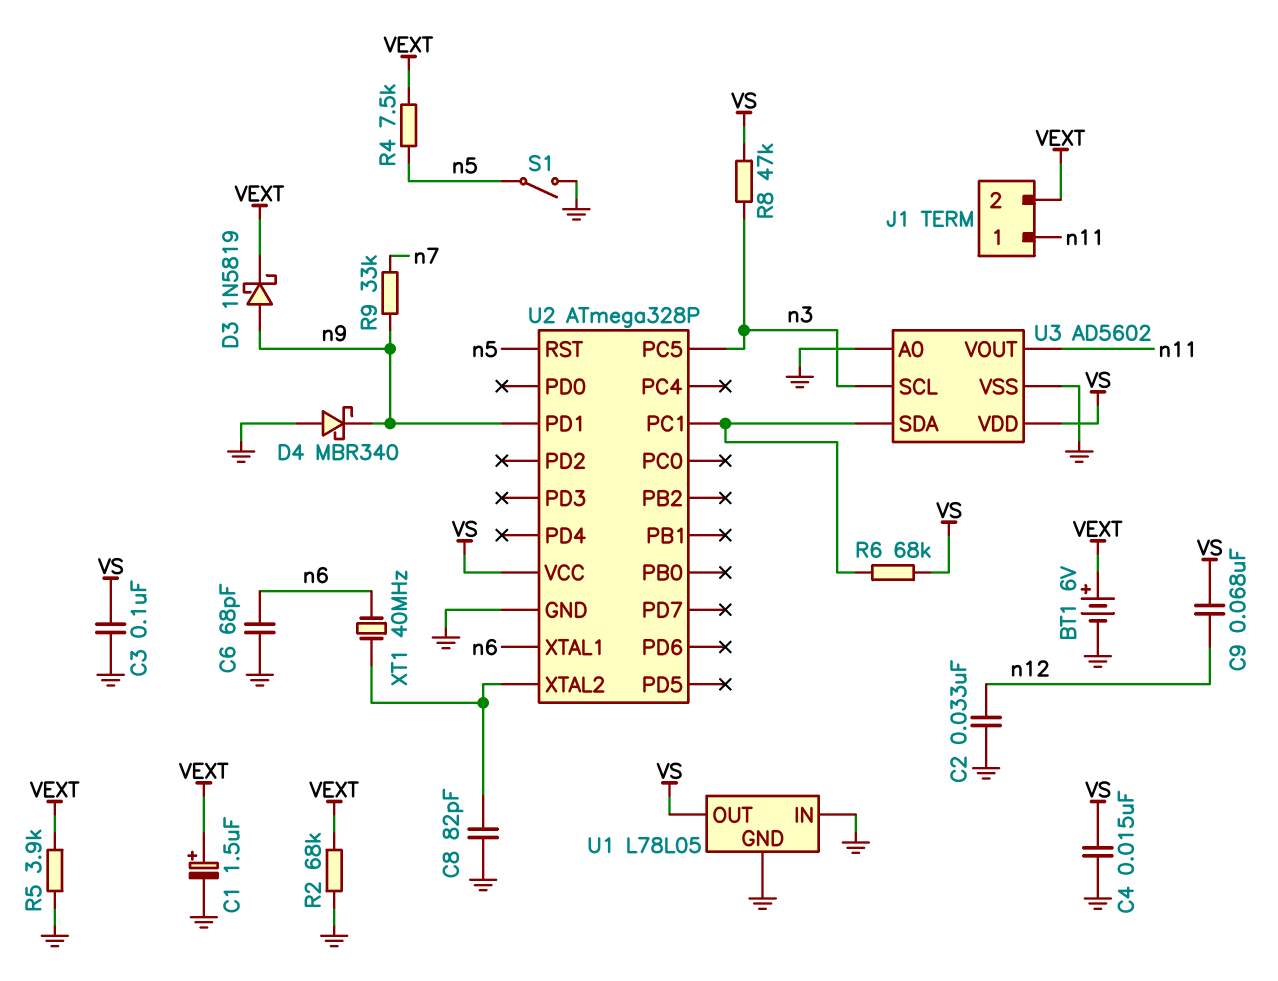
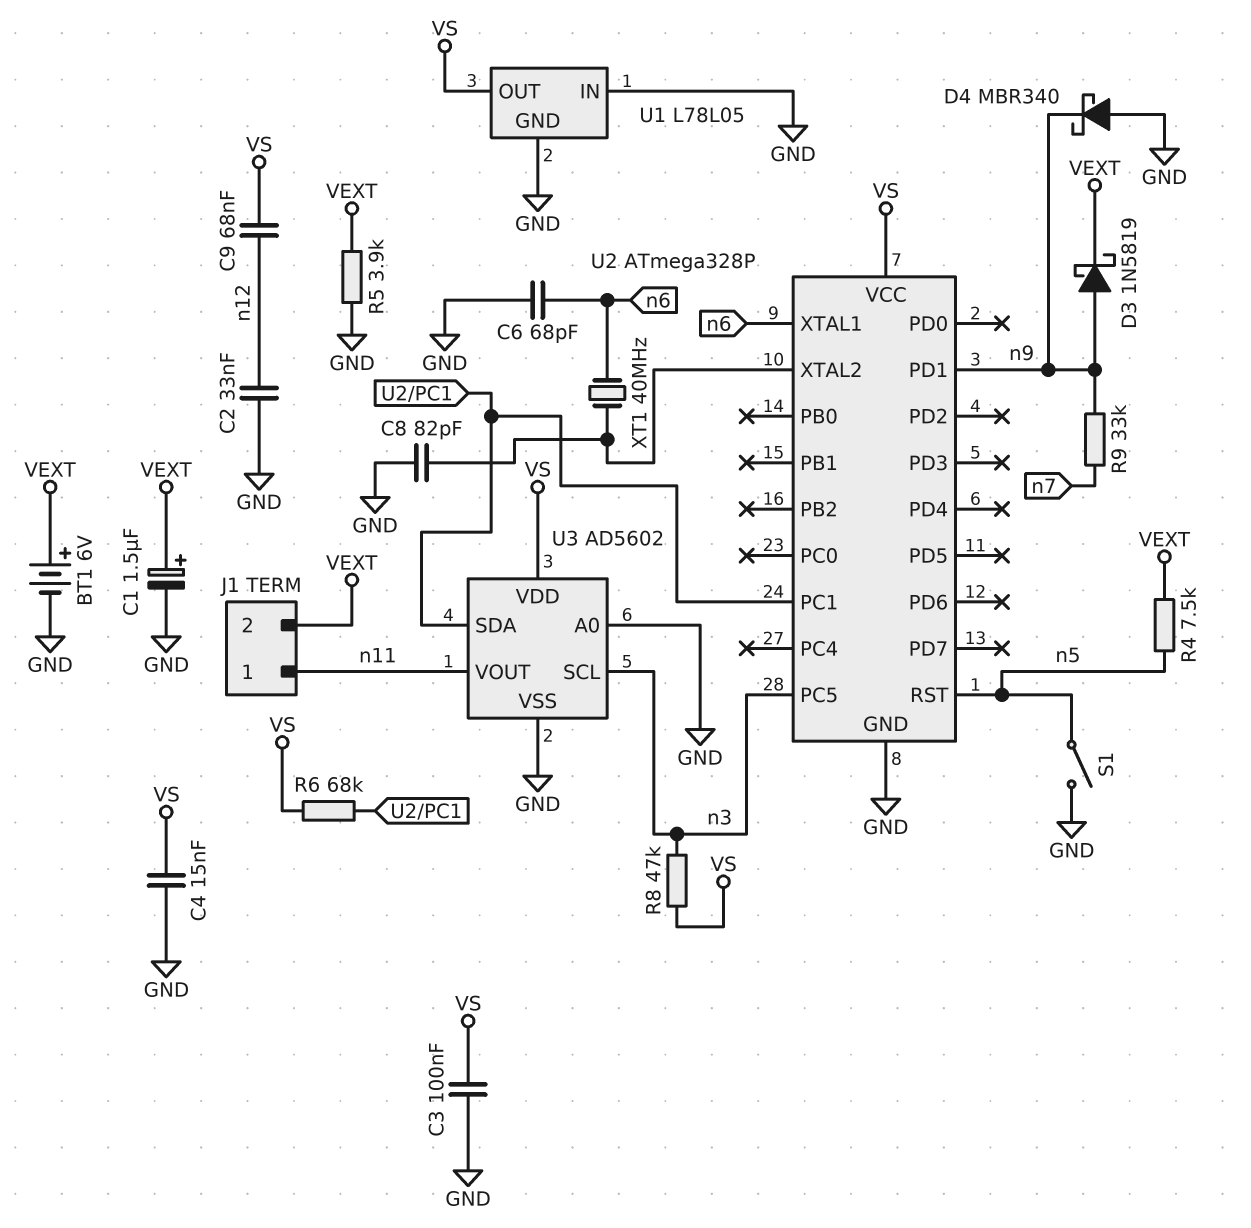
R2: 68k (GND, VEXT) -> none

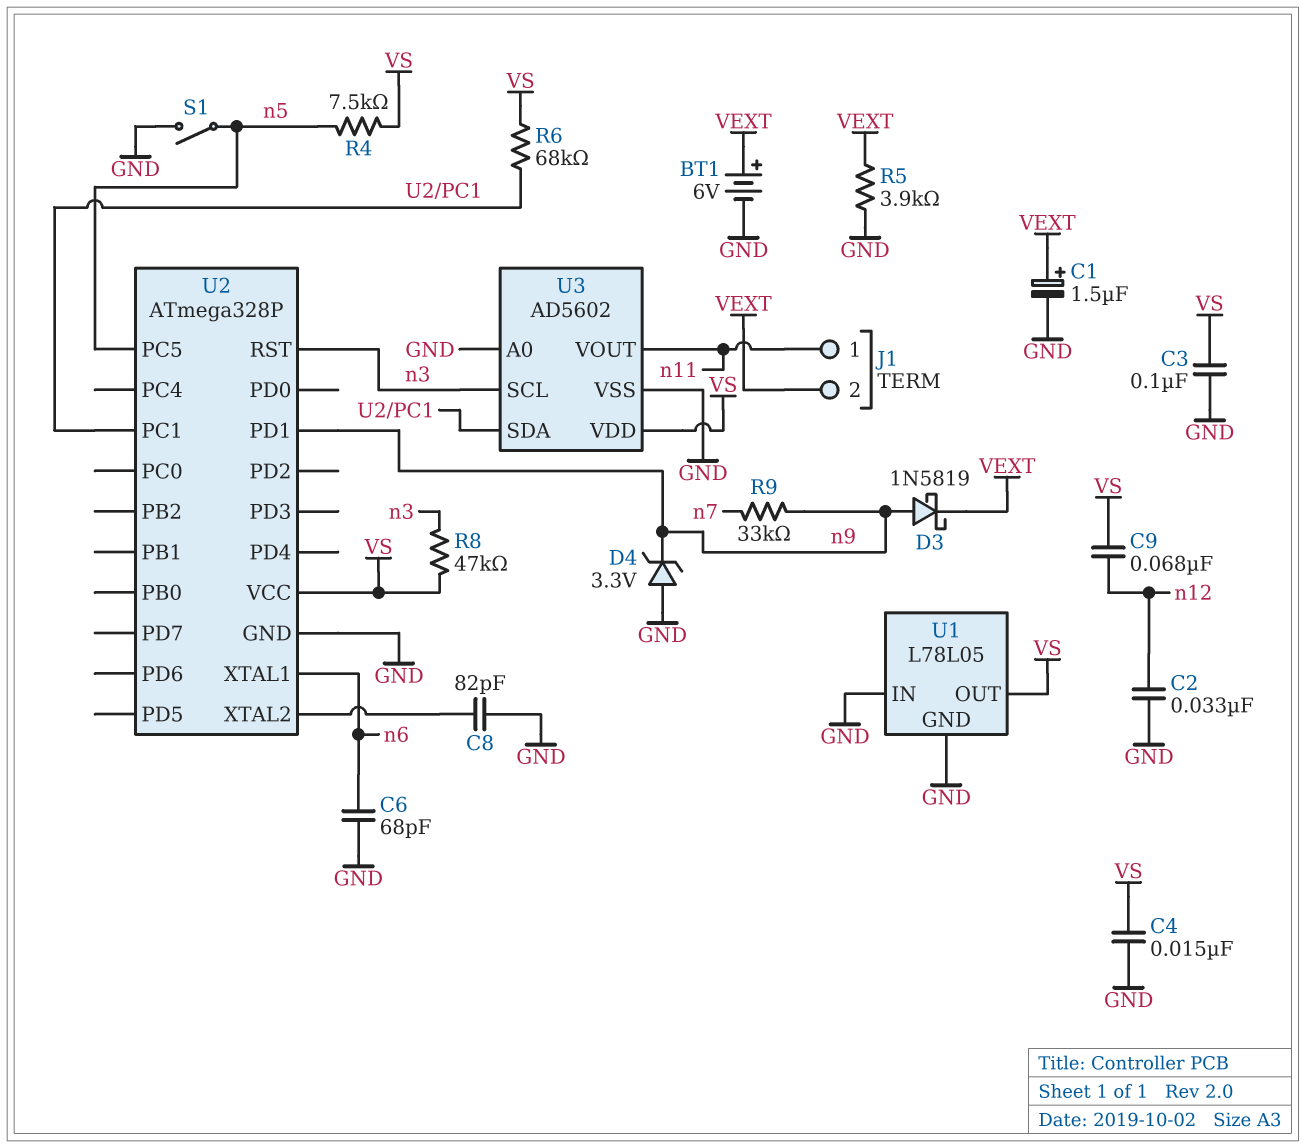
D4: schottky MBR340 (A GND, K n9) -> zener 3.3V (A GND, K n9)
R4: 7.5k (VEXT, n5) -> 7.5k (VS, n5)
U2 pin PC5: n3 -> n5
U2 pin RST: n5 -> n3
XT1: 40MHz (U2/XTAL2, n6) -> none

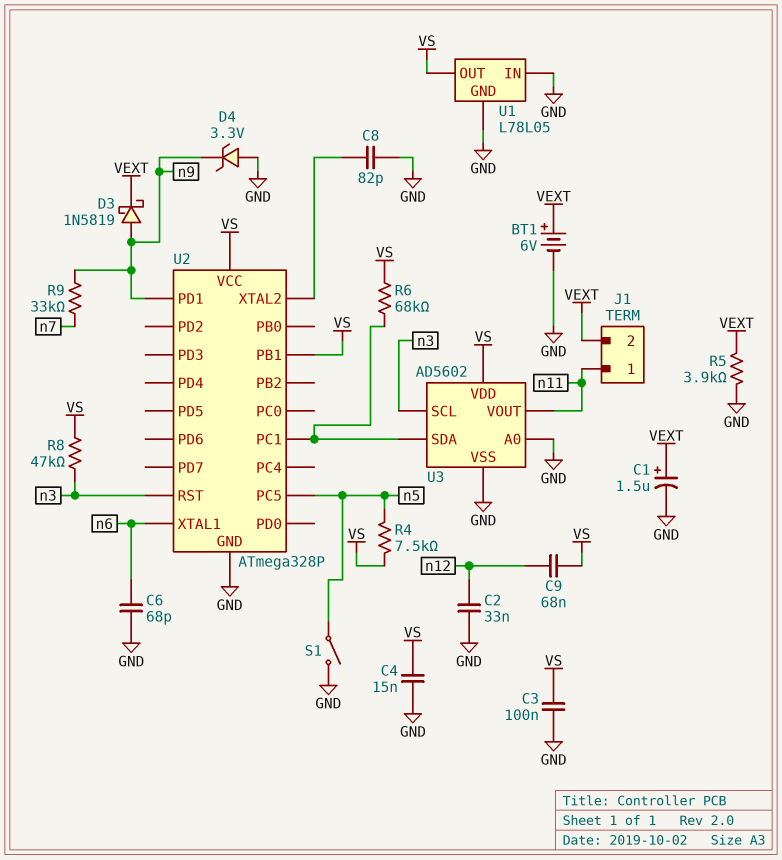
U2 pin PB1: none -> VS

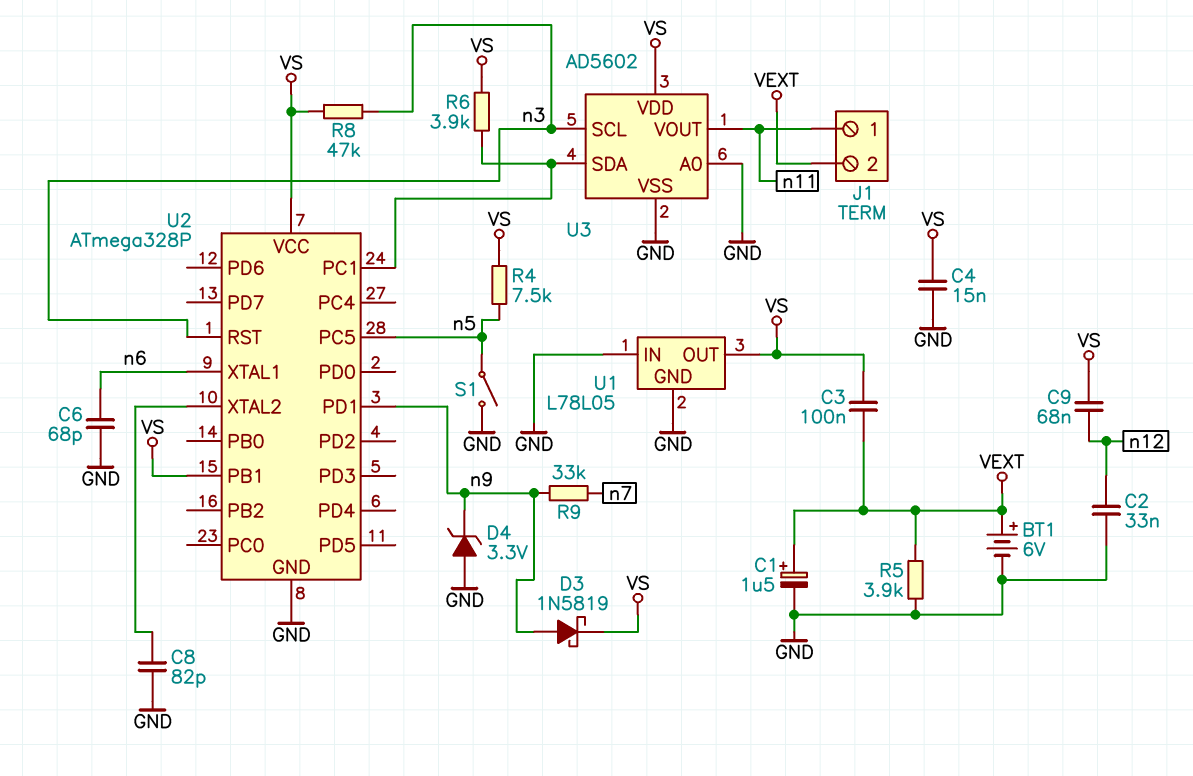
C3: 100nF (GND, VS) -> 100nF (VEXT, VS)
D3: schottky 1N5819 (A n9, K VEXT) -> schottky 1N5819 (A n9, K VS)
R6: 68k (U2/PC1, VS) -> 3.9k (U2/PC1, VS)

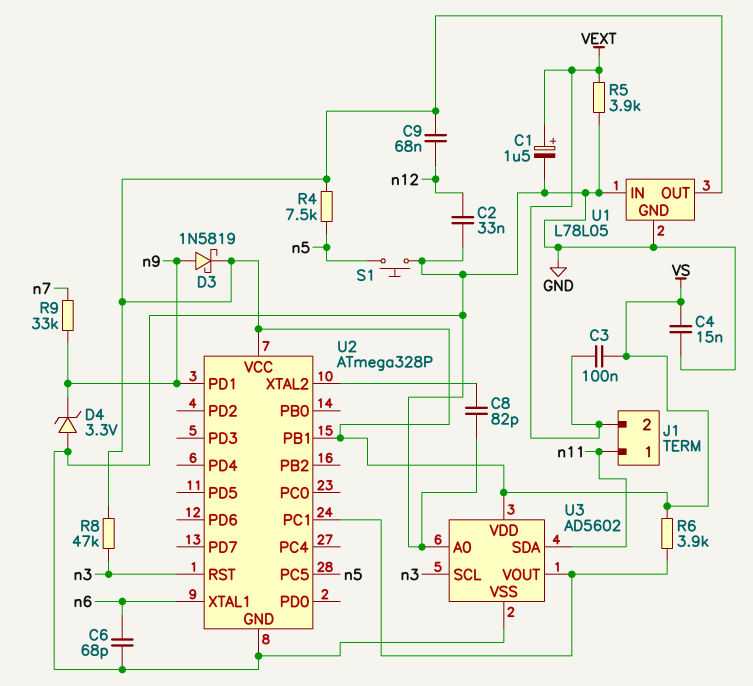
BT1: 6V (plus VEXT, minus GND) -> none
S1: switch (GND, n5) -> button (GND, n5)
U3 pin SDA: U2/PC1 -> n11
U3 pin VOUT: n11 -> U2/PC1

